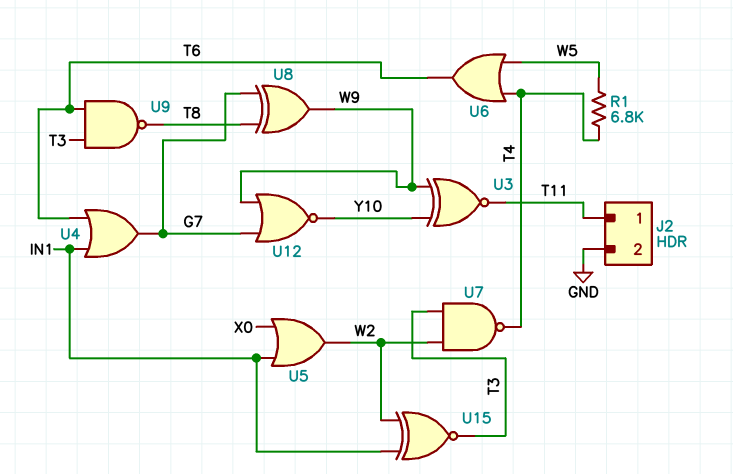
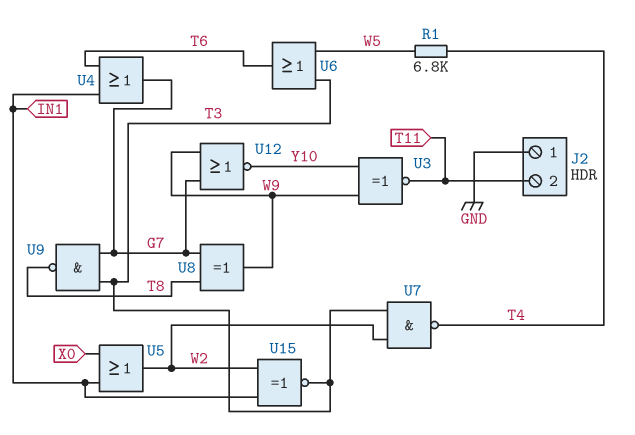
J2 pin 1: T11 -> GND
J2 pin 2: GND -> T11
U6: OR (in T4, in W5, out T6) -> OR (in T3, in W5, out T6)
U9: NAND (in T3, in T6, out T8) -> NAND (in G7, in T3, out T8)

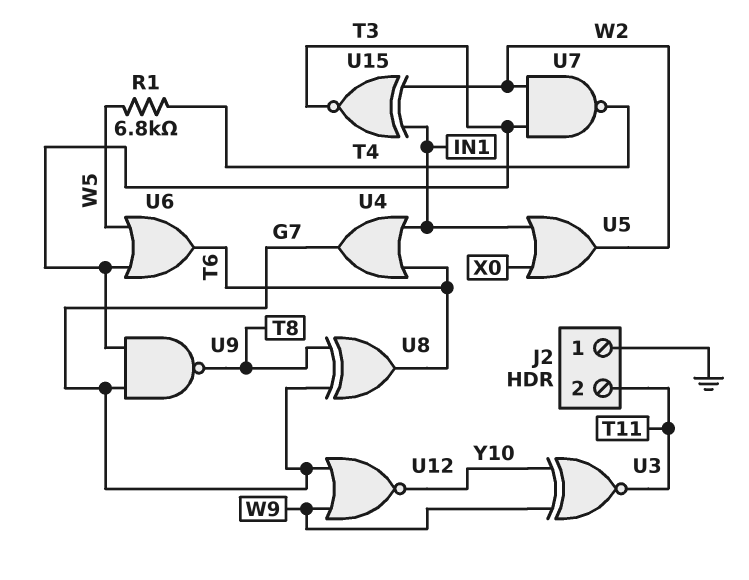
U8: XOR (in G7, in T8, out W9) -> XOR (in G7, in T8, out T6)

